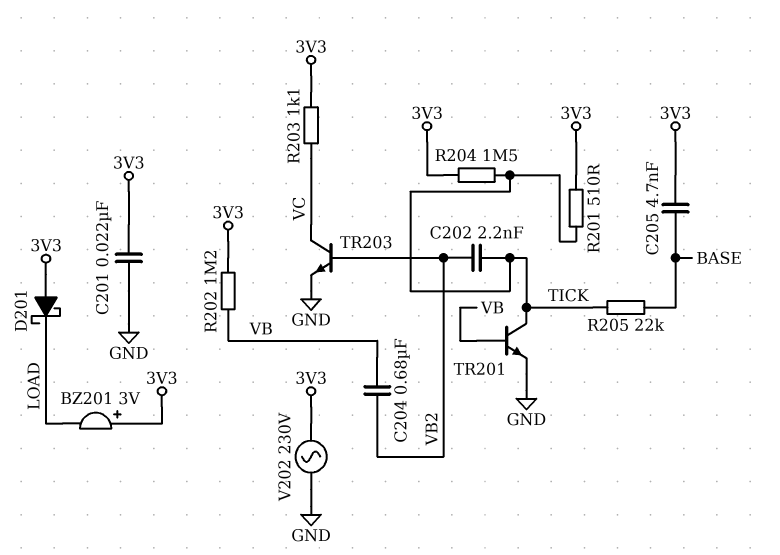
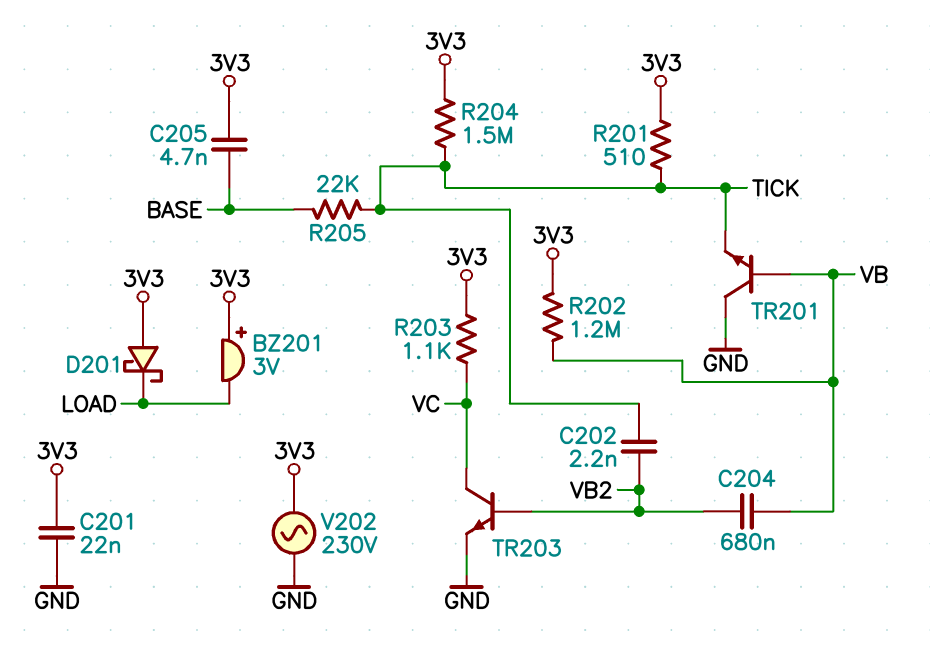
TR201: NPN (B VB, C TICK, E GND) -> NPN (B VB, C GND, E TICK)

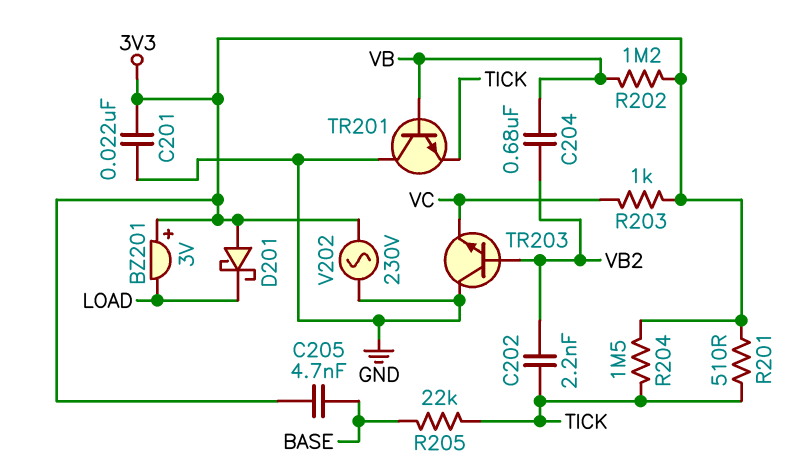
R203: 1.1k (3V3, VC) -> 1k (3V3, VC)
TR203: NPN (B VB2, C VC, E GND) -> NPN (B VB2, C GND, E VC)

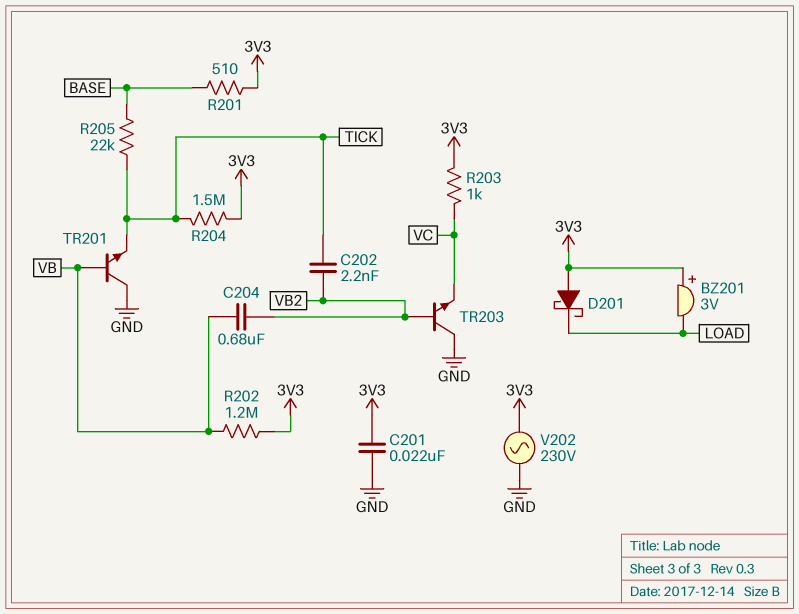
C205: 4.7nF (3V3, BASE) -> none
R201: 510 (3V3, TICK) -> 510 (3V3, BASE)

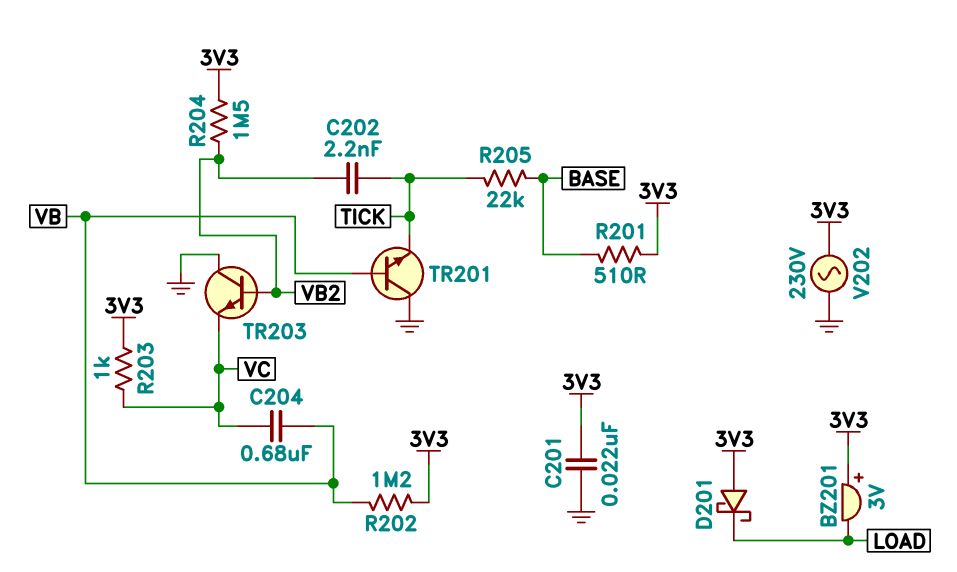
C204: 680nF (VB, VB2) -> 680nF (VB, VC)
R204: 1.5M (3V3, TICK) -> 1.5M (3V3, VB2)

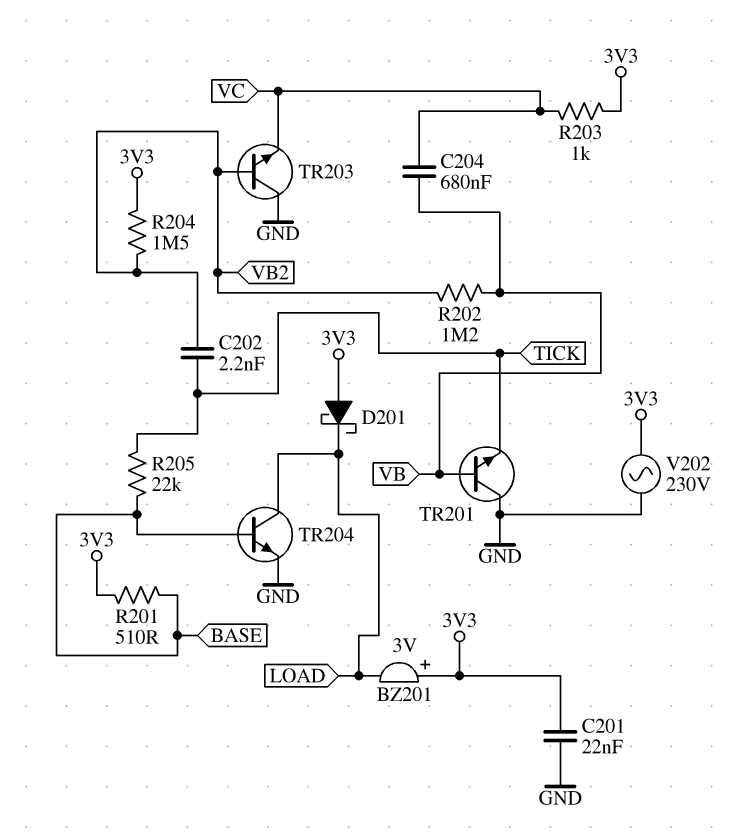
R202: 1.2M (3V3, VB) -> 1.2M (VB, VB2)
TR204: none -> NPN (B BASE, C LOAD, E GND)

